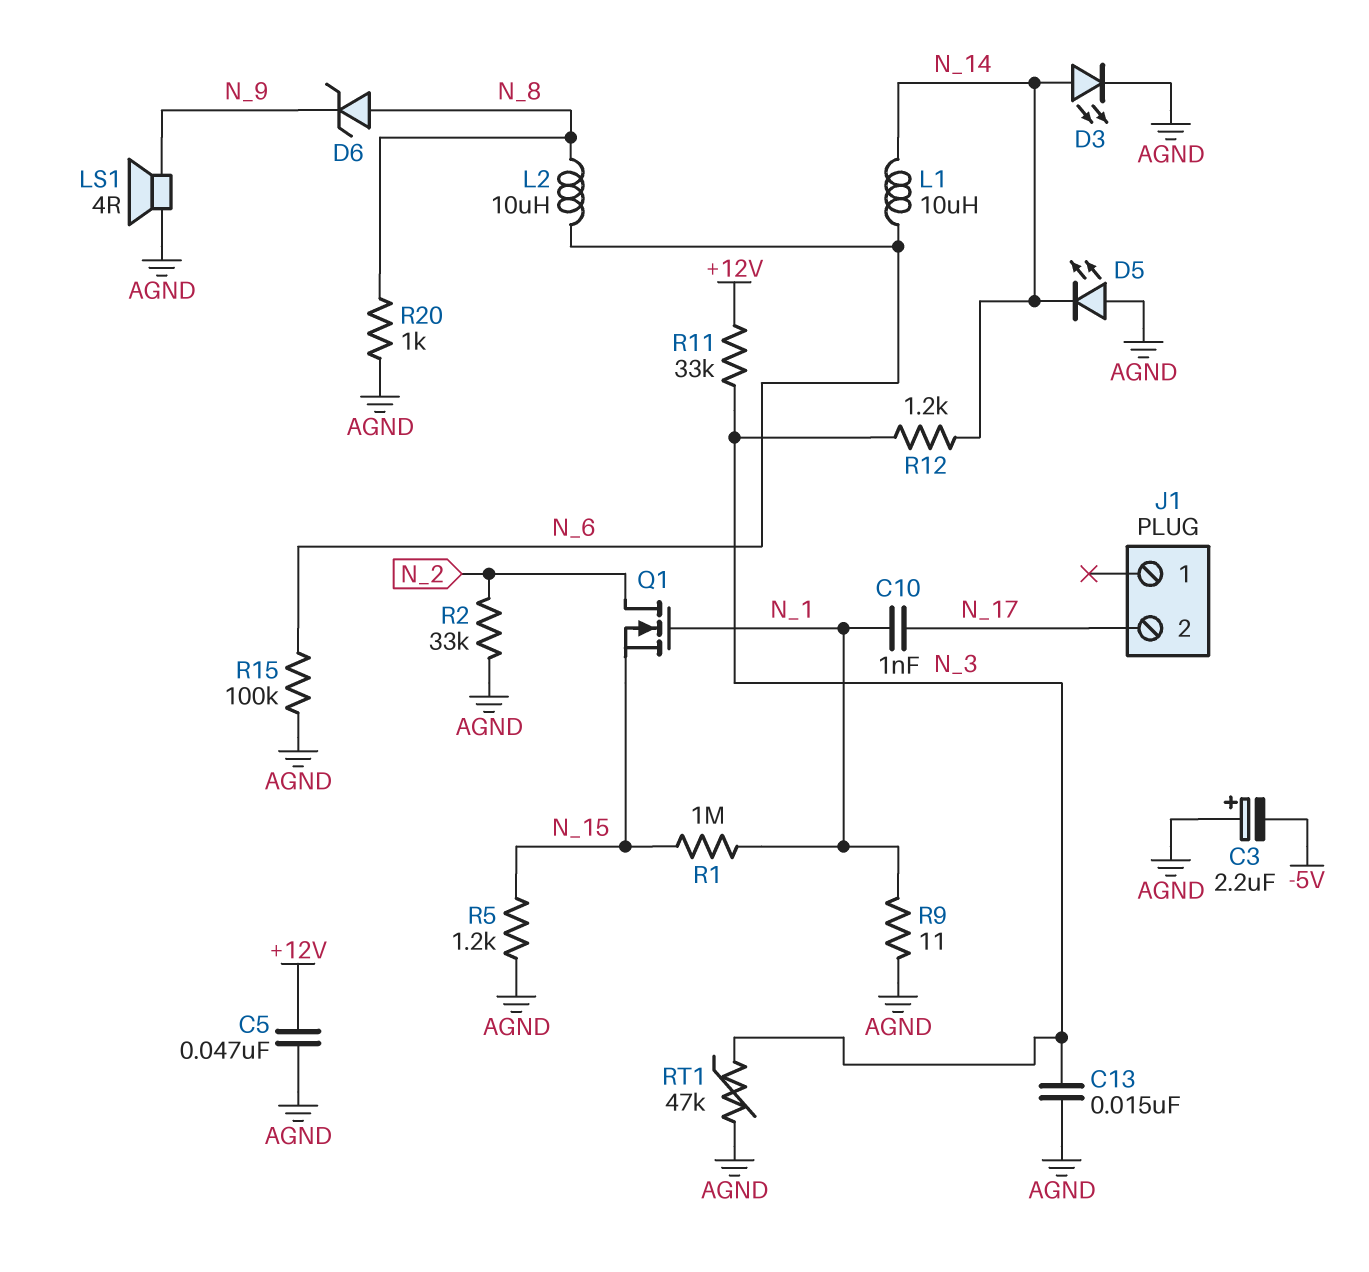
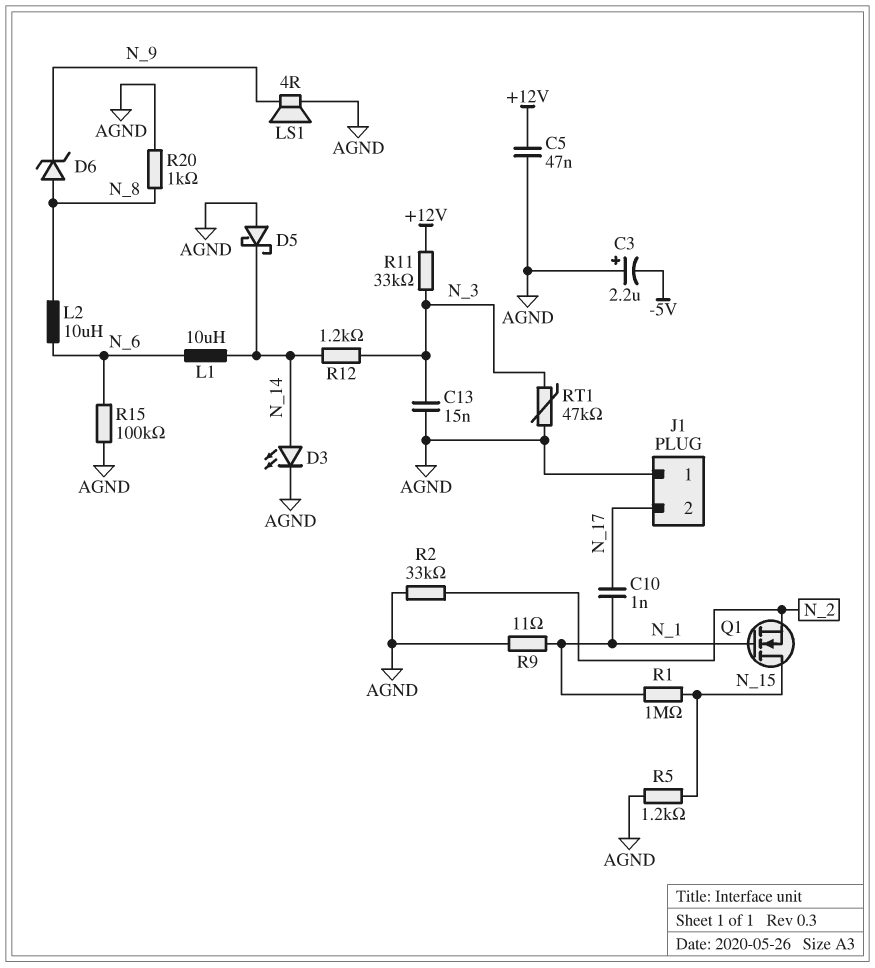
D5: LED (A AGND, K N_14) -> schottky (A AGND, K N_14)
J1 pin 1: none -> AGND
Q1: NMOS (G N_1, D N_2, S N_15) -> NMOS (G N_1, D N_15, S N_2)

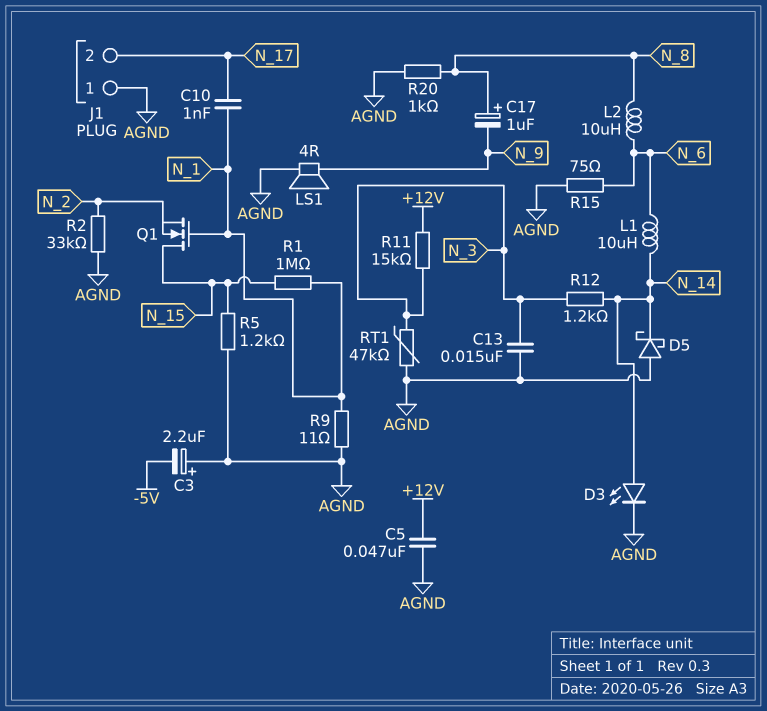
C17: none -> 1uF (plus N_8, minus N_9)
D6: zener (A N_8, K N_9) -> none
R11: 33k (+12V, N_3) -> 15k (+12V, N_3)
R15: 100k (AGND, N_6) -> 75 (AGND, N_6)

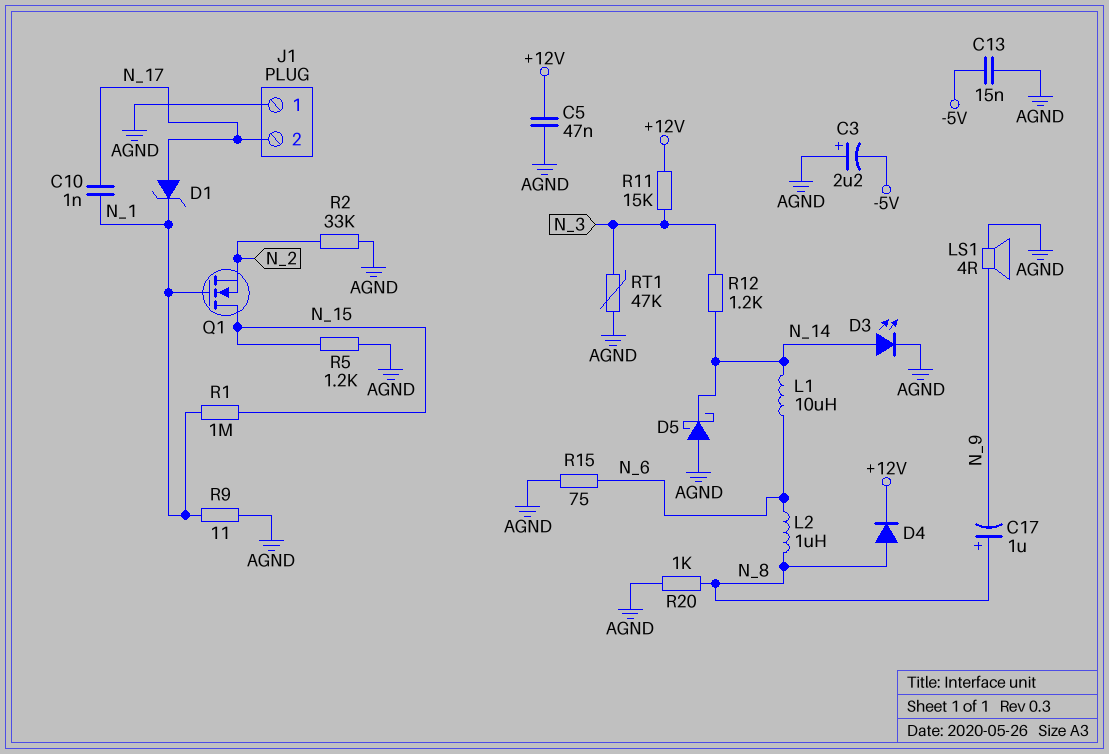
C13: 15nF (AGND, N_3) -> 15nF (-5V, AGND)
D1: none -> zener (A N_17, K N_1)
D4: none -> diode (A N_8, K +12V)
L2: 10uH (N_6, N_8) -> 1uH (N_6, N_8)

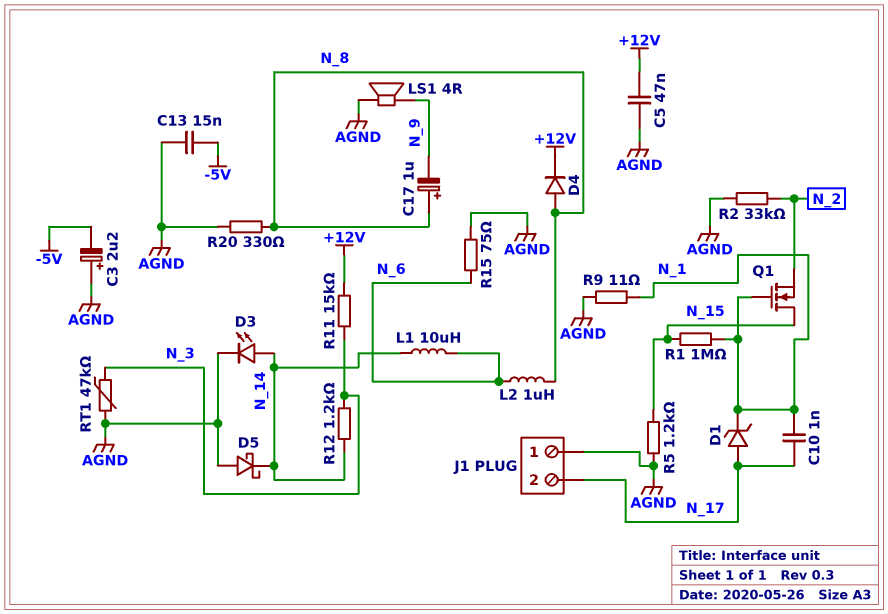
R20: 1k (AGND, N_8) -> 330 (AGND, N_8)

